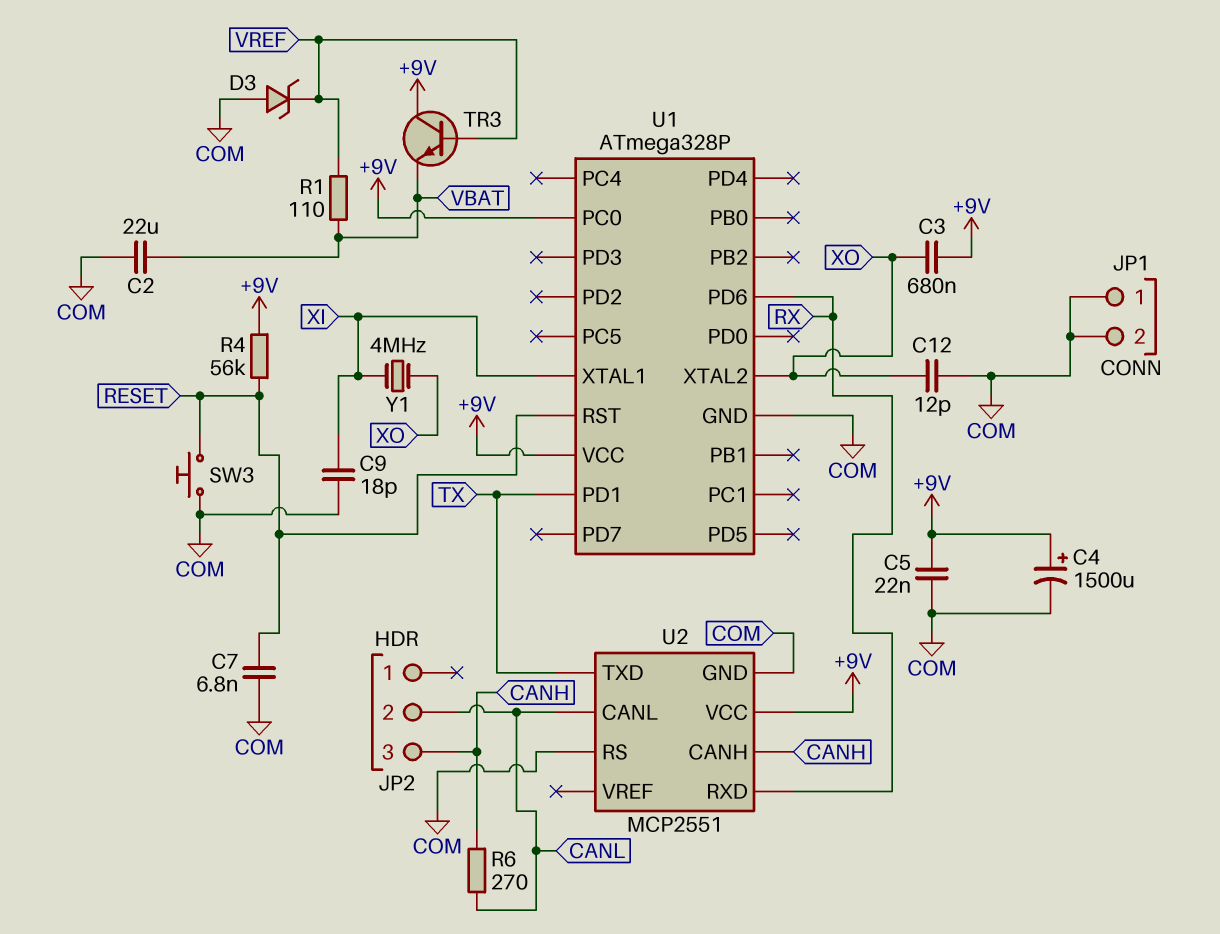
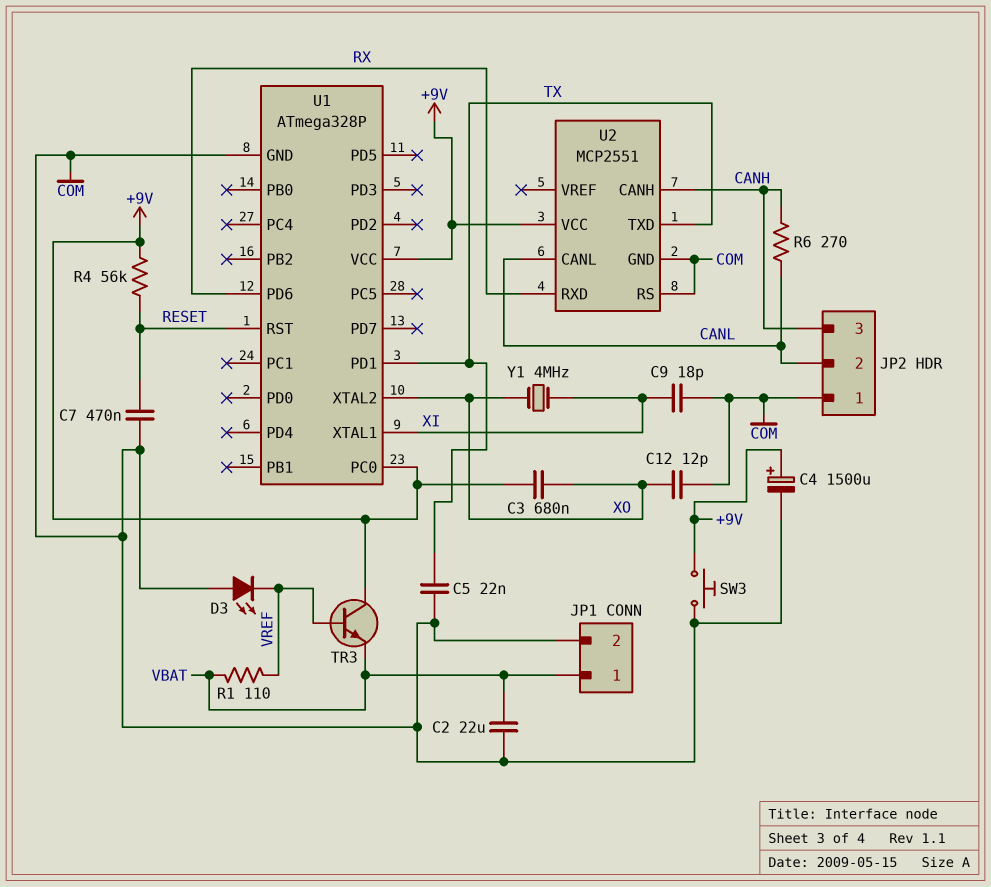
C5: 22nF (+9V, COM) -> 22nF (COM, TX)
C7: 6.8nF (COM, RESET) -> 470nF (COM, RESET)
D3: zener (A COM, K VREF) -> LED (A COM, K VREF)
JP1 pin 1: COM -> VBAT
JP2 pin 1: none -> COM
SW3: button (COM, RESET) -> button (+9V, COM)

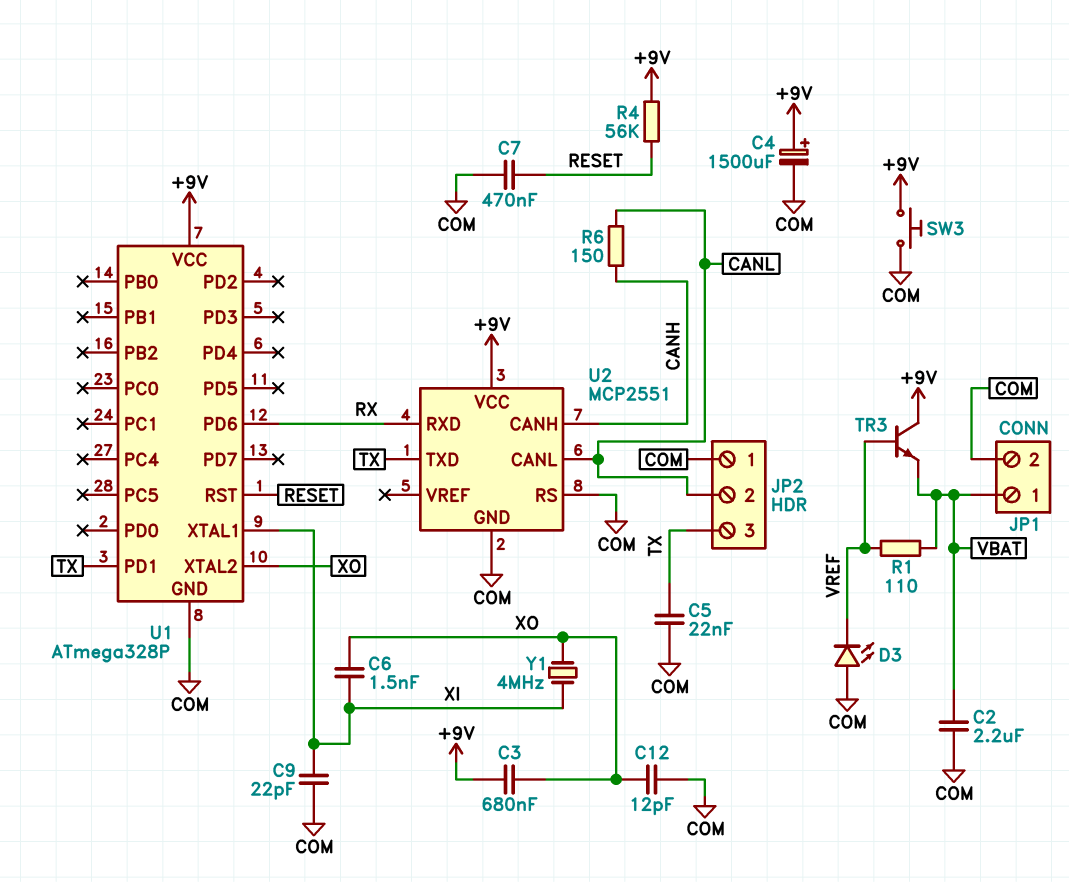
C2: 22uF (COM, VBAT) -> 2.2uF (COM, VBAT)
C6: none -> 1.5nF (XI, XO)
C9: 18pF (COM, XI) -> 22pF (COM, XI)
JP2 pin 3: CANH -> TX
R6: 270 (CANH, CANL) -> 150 (CANH, CANL)
U1 pin PC0: +9V -> none

